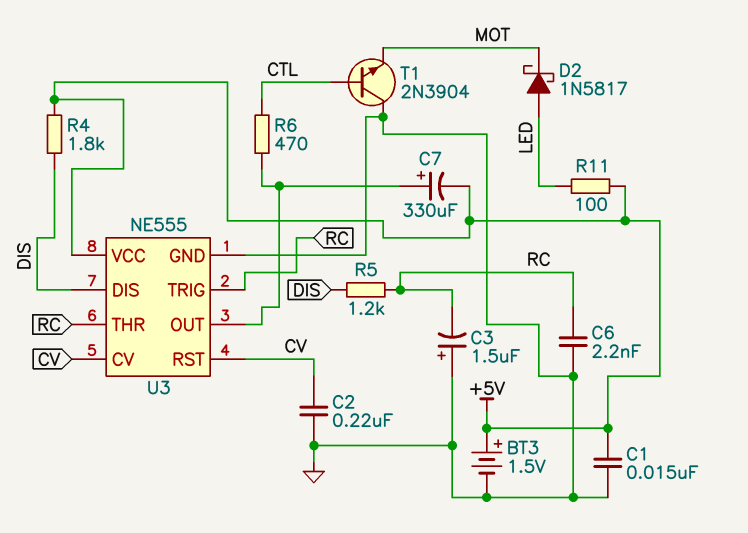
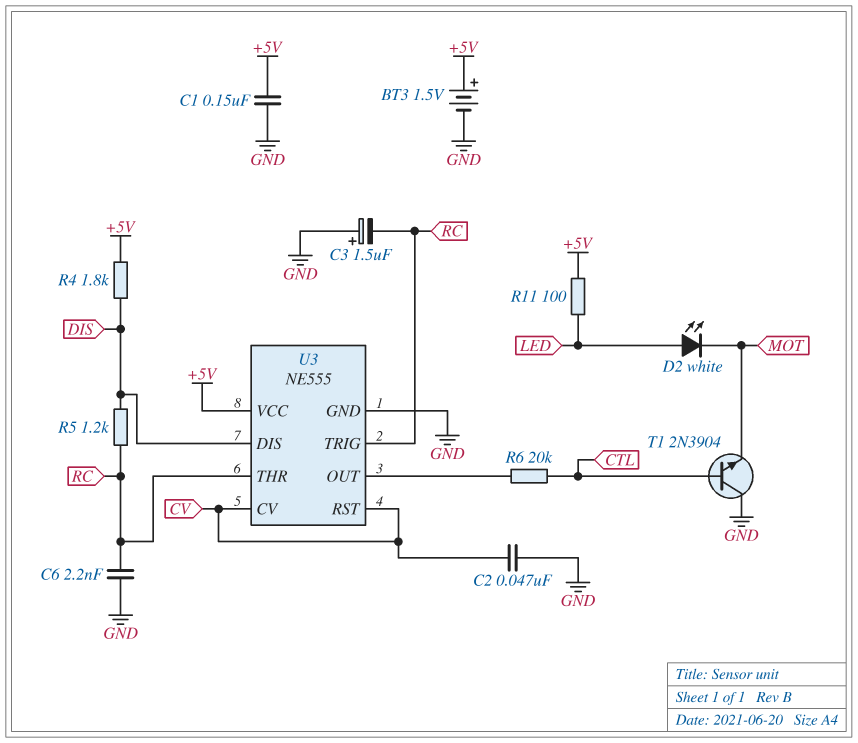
C1: 15nF (+5V, GND) -> 150nF (+5V, GND)
C2: 220nF (CV, GND) -> 47nF (CV, GND)
C7: 330uF (plus U3/OUT, minus +5V) -> none
D2: schottky 1N5817 (A LED, K MOT) -> LED white (A LED, K MOT)
R6: 470 (CTL, U3/OUT) -> 20k (CTL, U3/OUT)

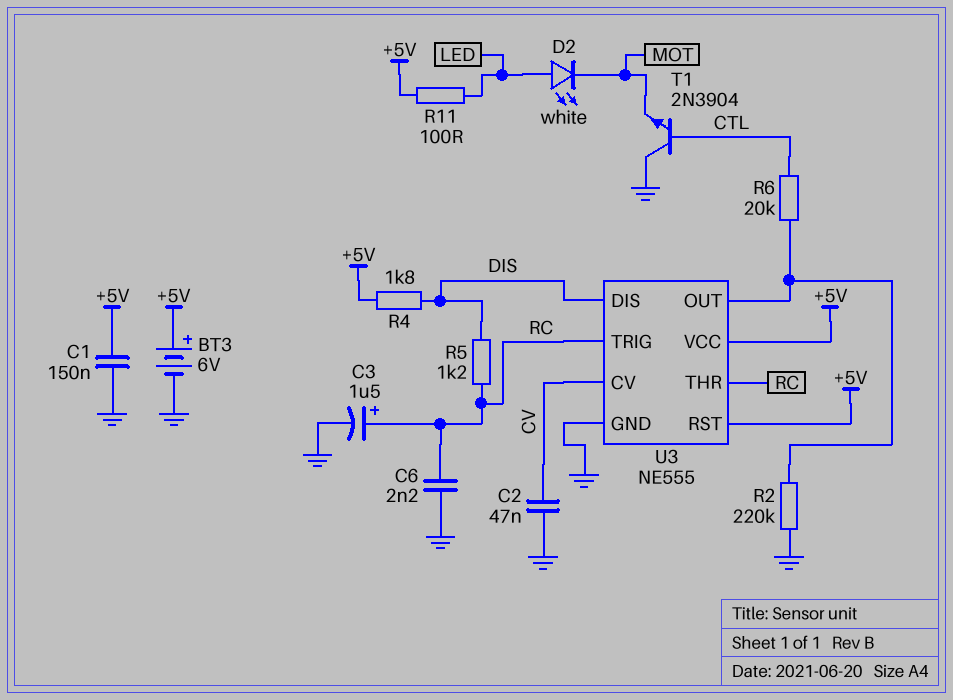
BT3: 1.5V (plus +5V, minus GND) -> 6V (plus +5V, minus GND)
C3: 1.5uF (plus GND, minus RC) -> 1.5uF (plus RC, minus GND)
R2: none -> 220k (GND, U3/OUT)
U3 pin RST: CV -> +5V

